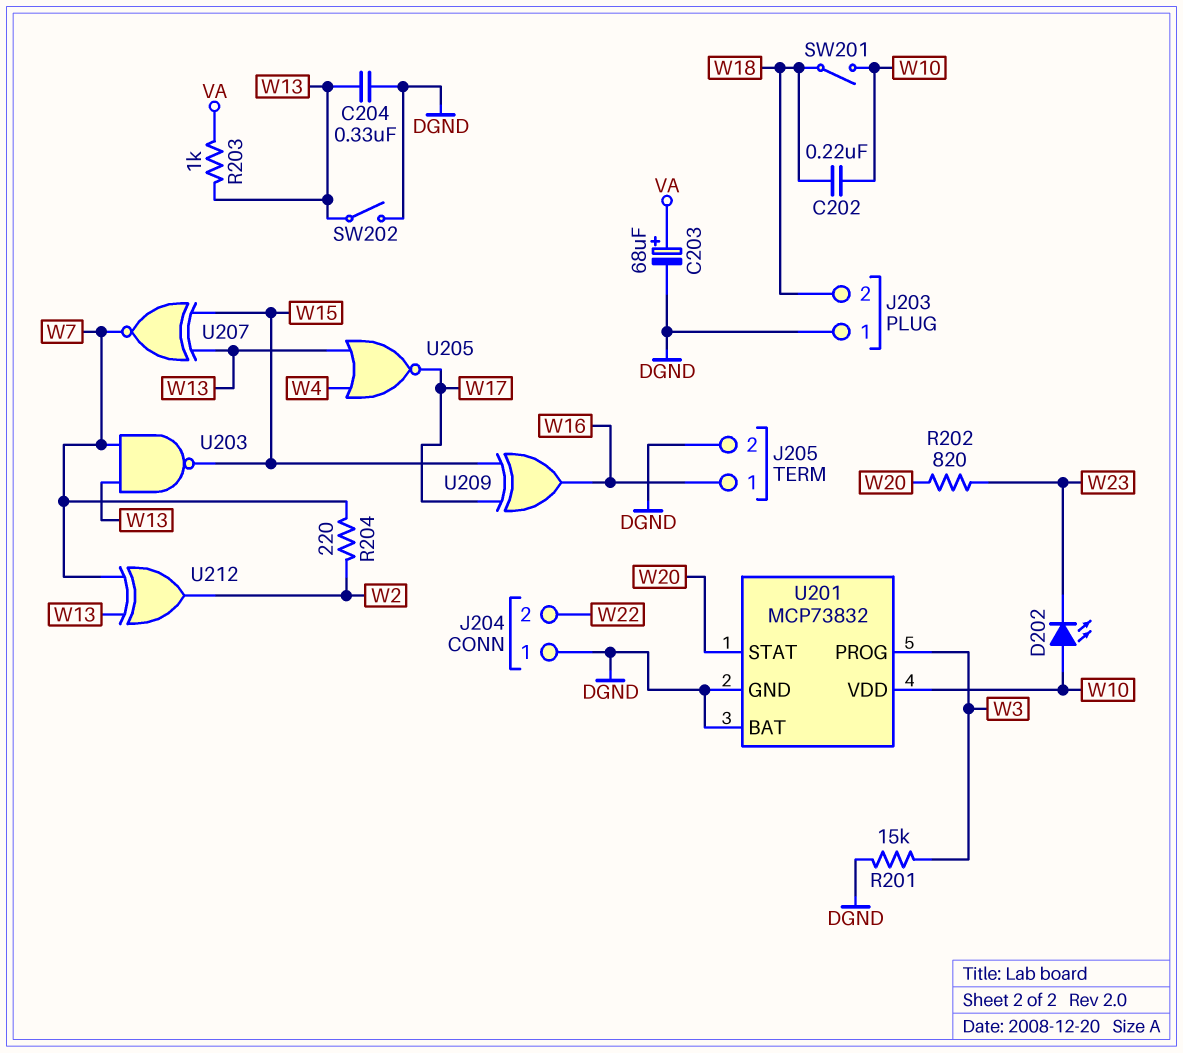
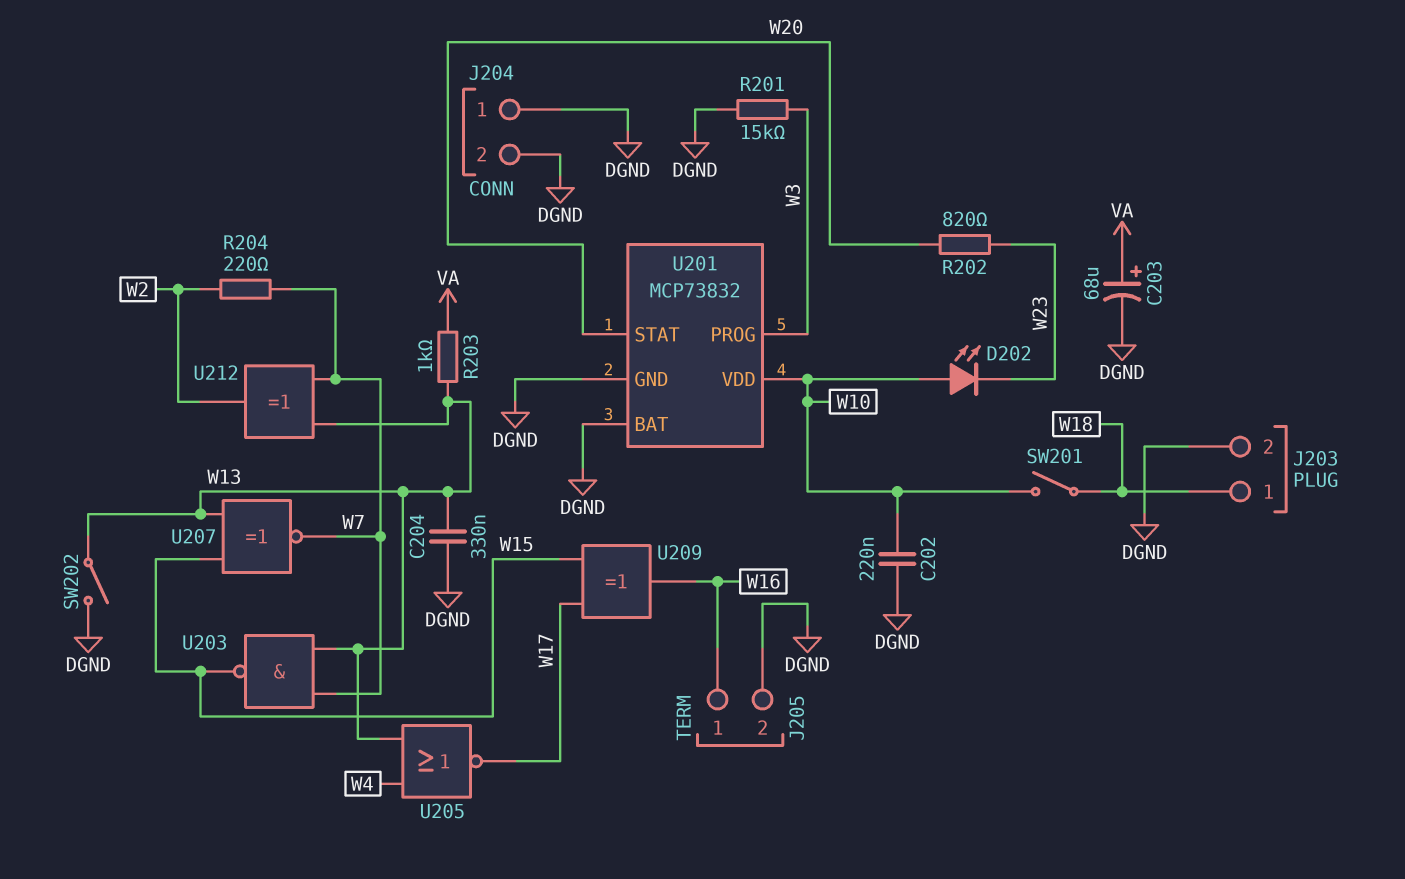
C202: 220nF (W10, W18) -> 220nF (DGND, W10)
J203 pin 1: DGND -> W18
J203 pin 2: W18 -> DGND
J204 pin 2: W22 -> DGND

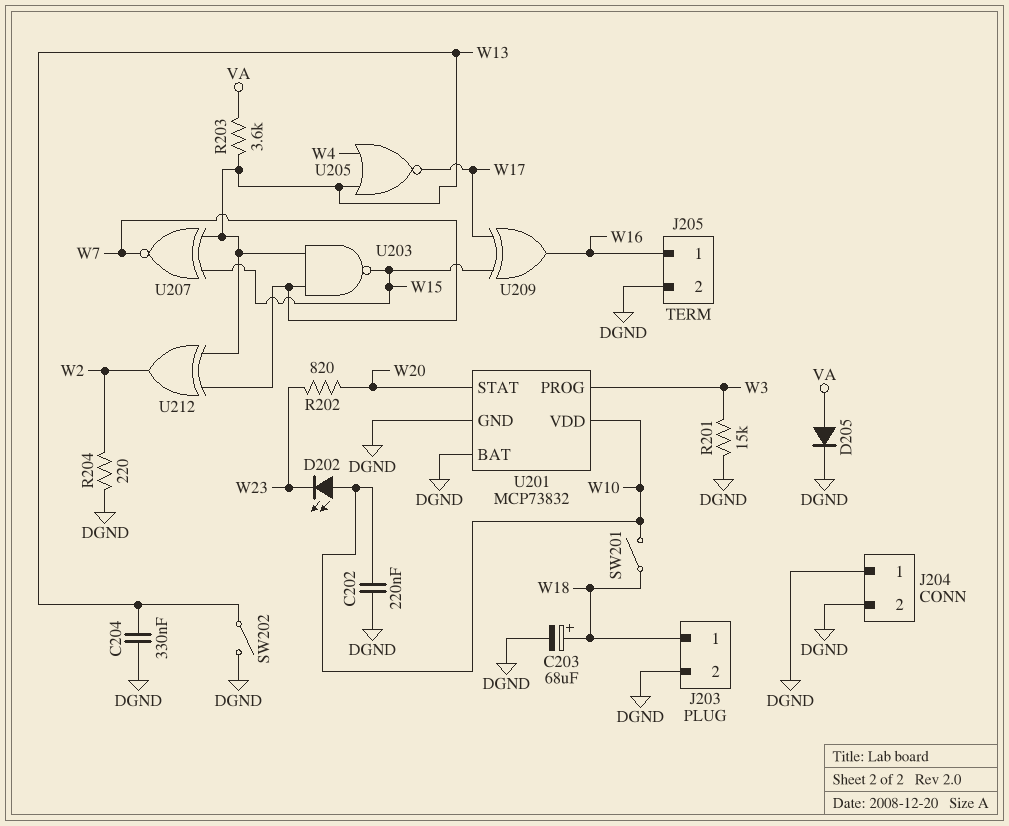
C203: 68uF (plus VA, minus DGND) -> 68uF (plus W18, minus DGND)
D205: none -> diode (A VA, K DGND)
R203: 1k (VA, W13) -> 3.6k (VA, W13)
R204: 220 (W2, W7) -> 220 (DGND, W2)

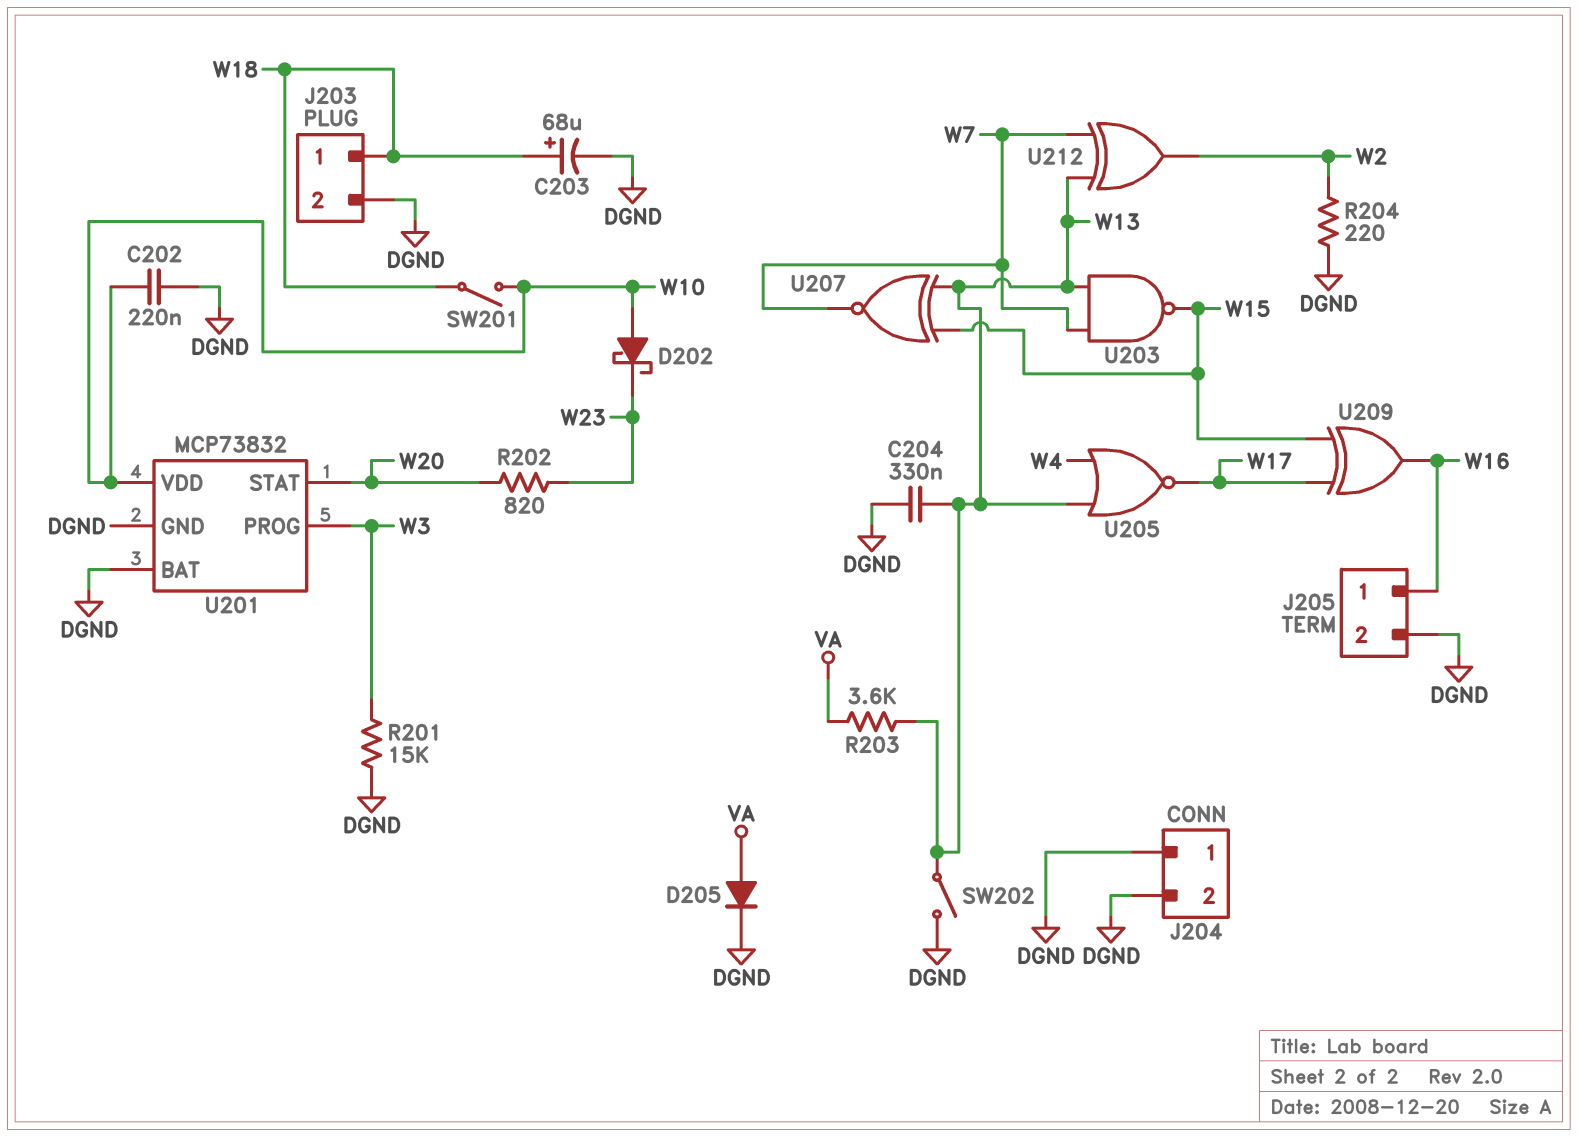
D202: LED (A W10, K W23) -> schottky (A W10, K W23)

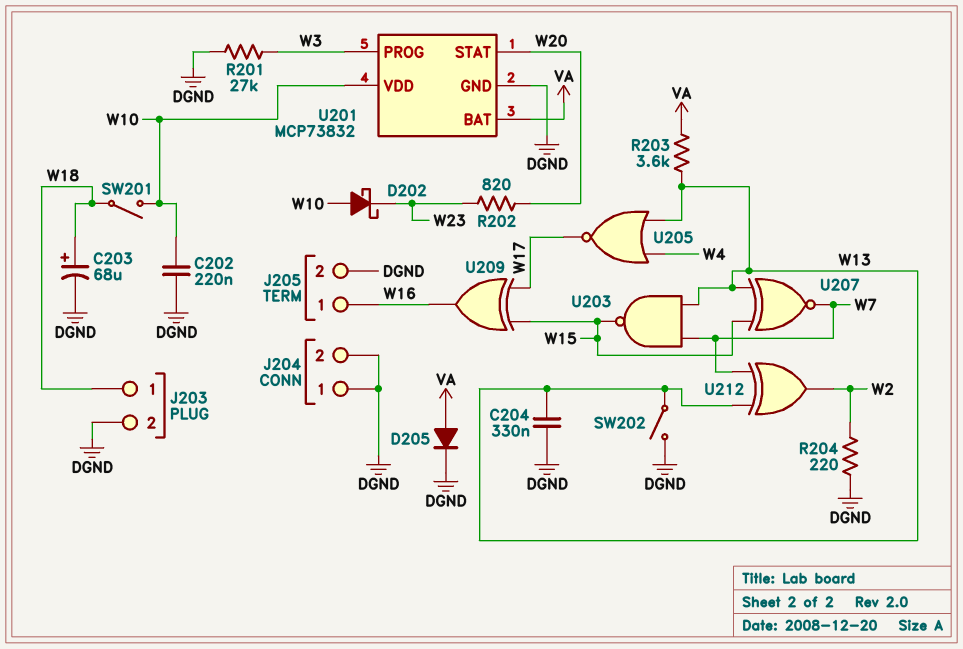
R201: 15k (DGND, W3) -> 27k (DGND, W3)
U201 pin BAT: DGND -> VA

